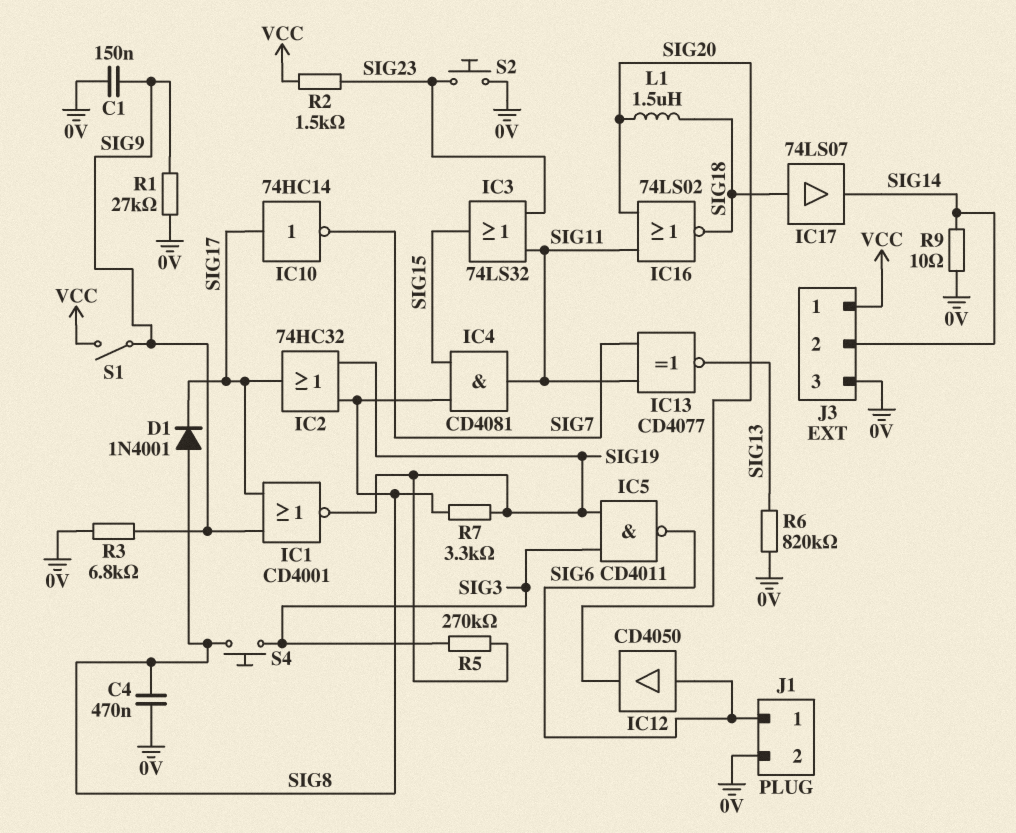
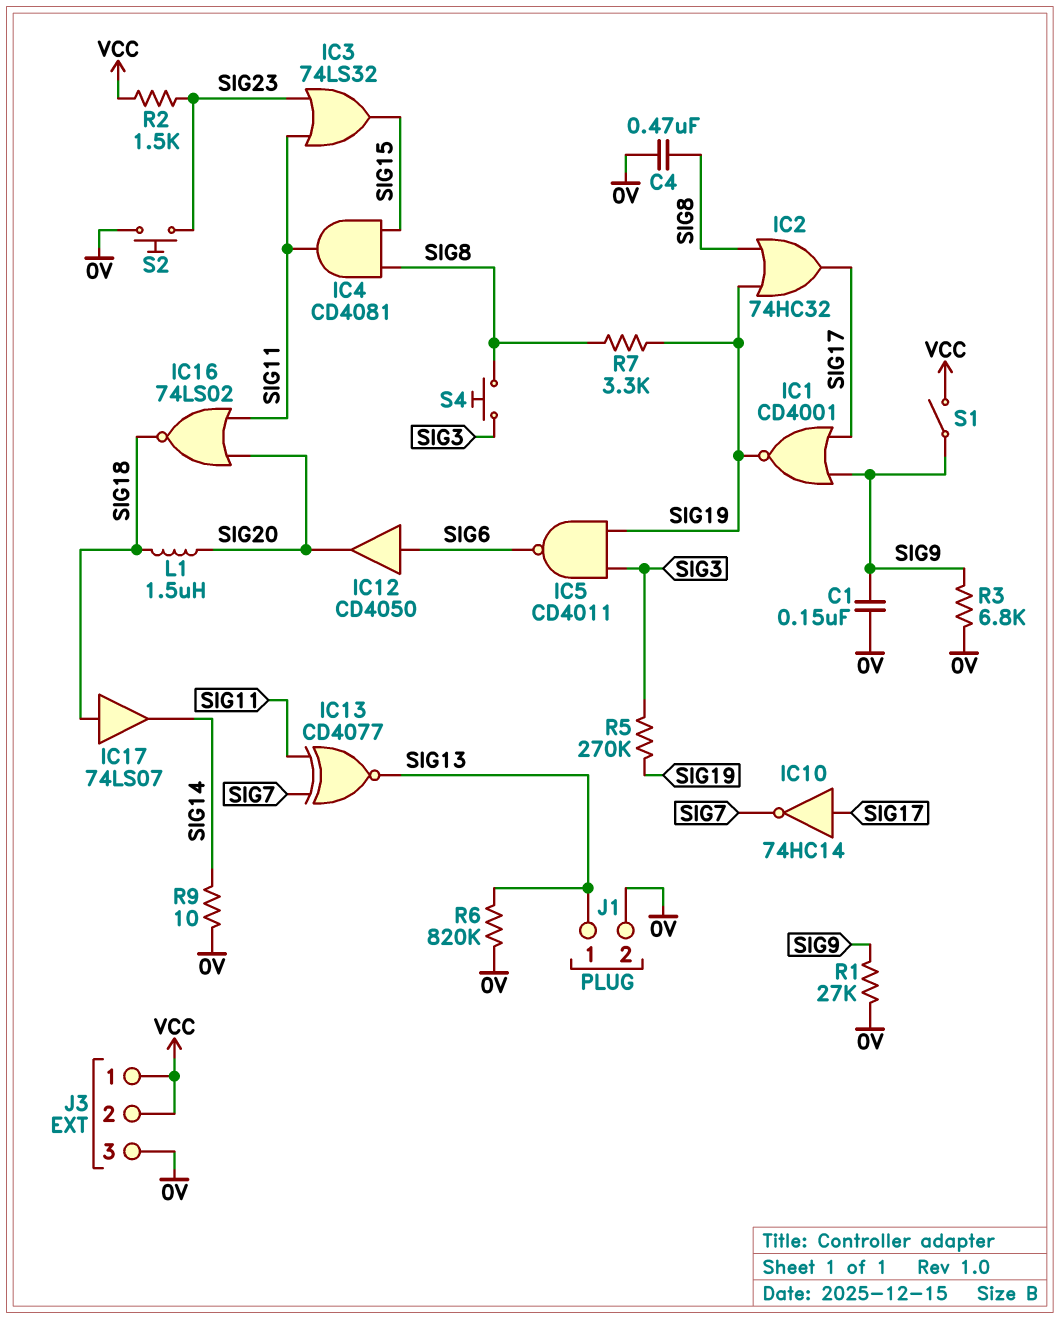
D1: diode 1N4001 (A SIG8, K SIG17) -> none
J1 pin 1: SIG6 -> SIG13
J3 pin 2: SIG14 -> VCC

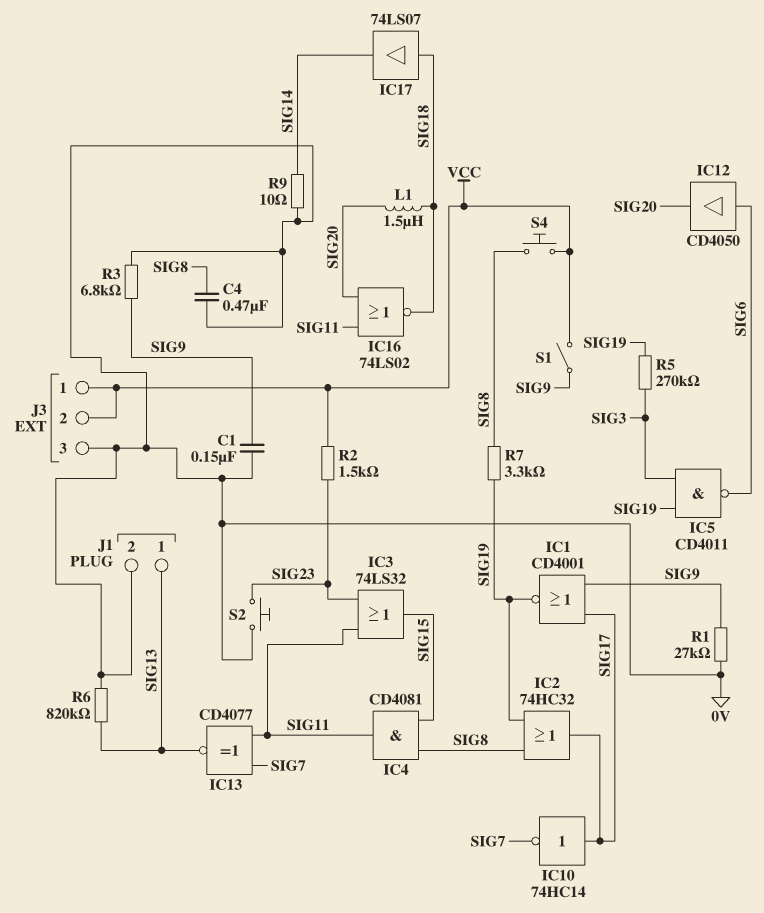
S4: button (SIG3, SIG8) -> button (SIG8, VCC)

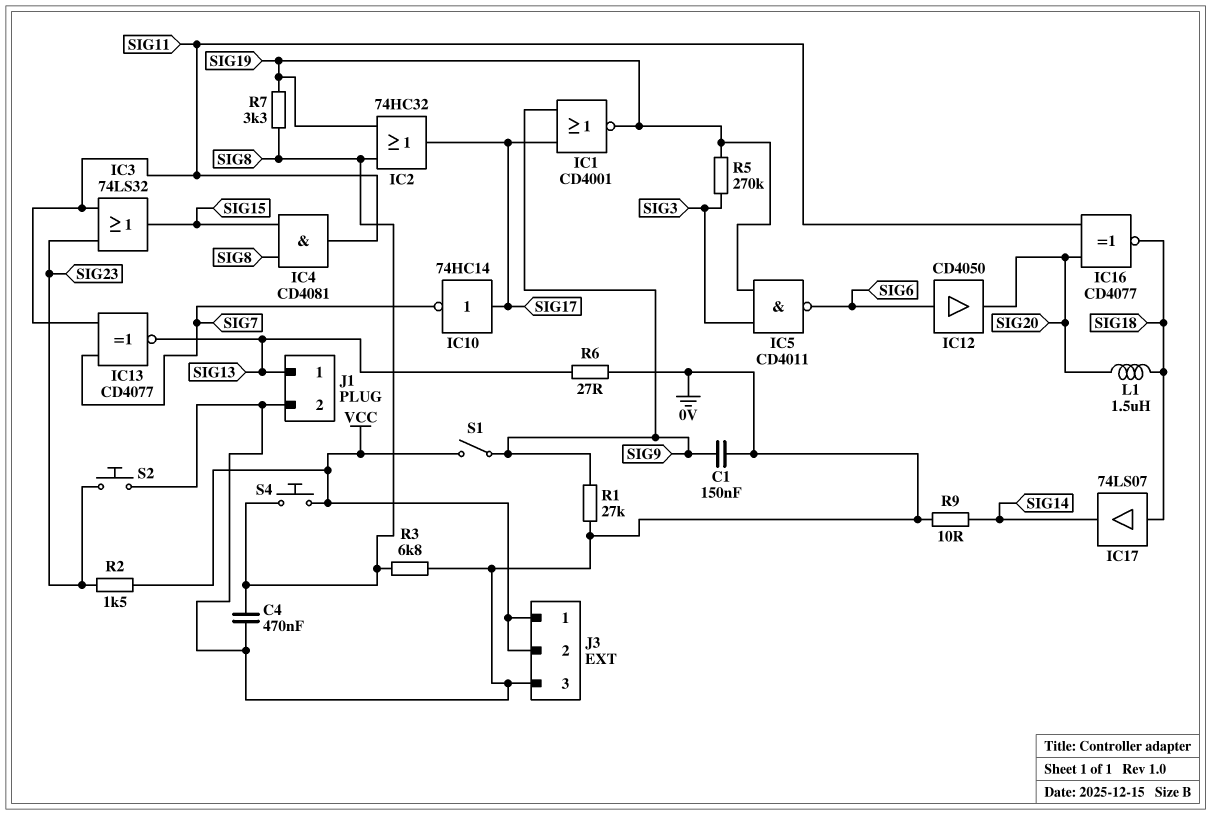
IC16: NOR 74LS02 (in SIG11, in SIG20, out SIG18) -> XNOR CD4077 (in SIG11, in SIG20, out SIG18)
R3: 6.8k (0V, SIG9) -> 6.8k (0V, SIG8)
R6: 820k (0V, SIG13) -> 27 (0V, SIG13)

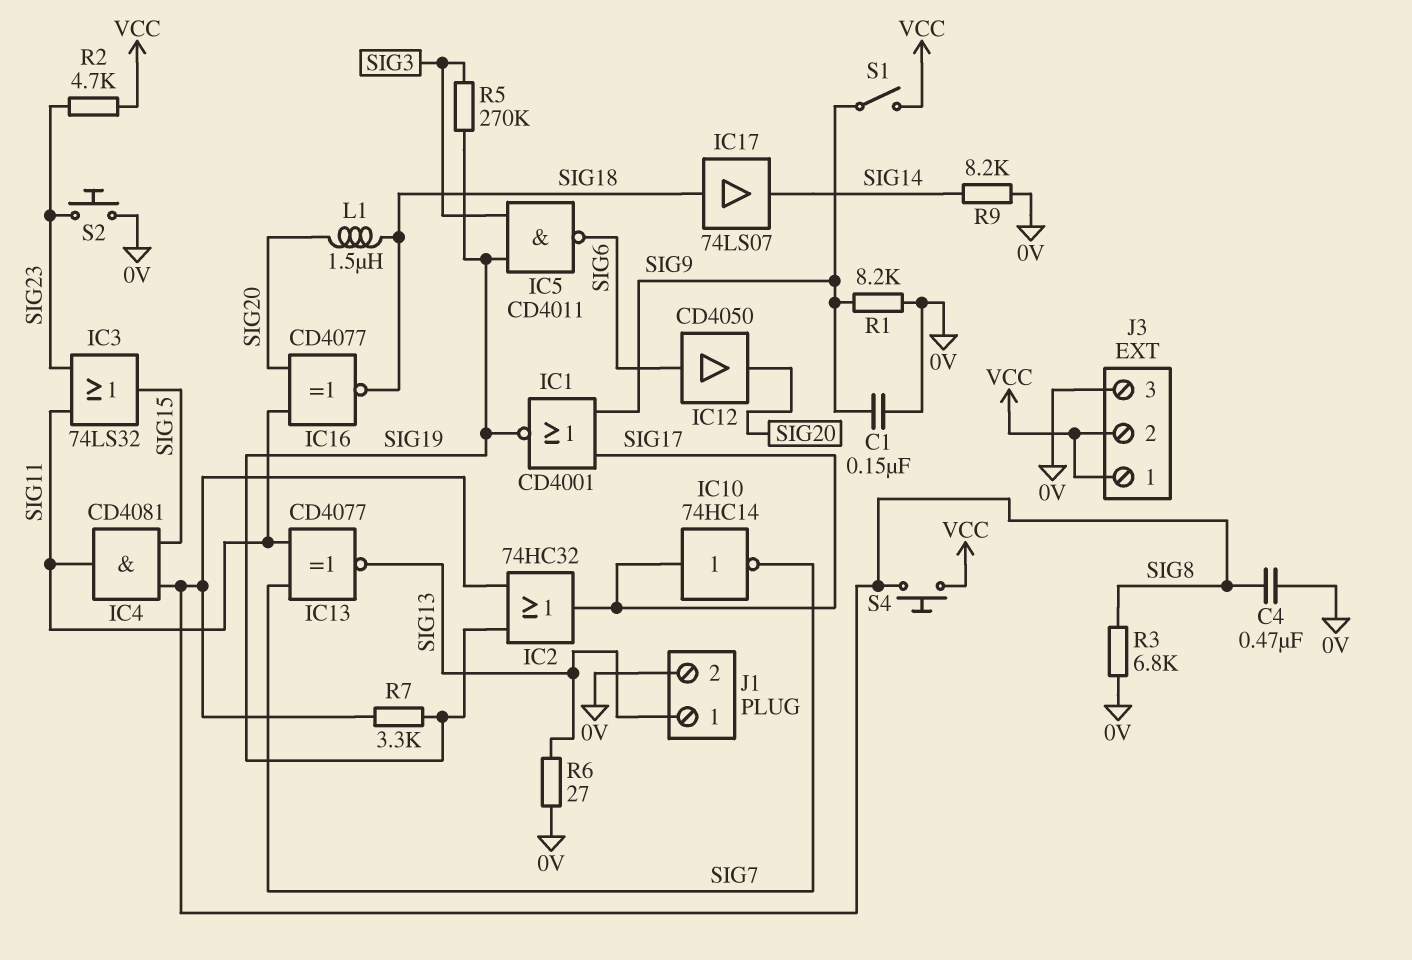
R1: 27k (0V, SIG9) -> 8.2k (0V, SIG9)
R2: 1.5k (SIG23, VCC) -> 4.7k (SIG23, VCC)
R9: 10 (0V, SIG14) -> 8.2k (0V, SIG14)

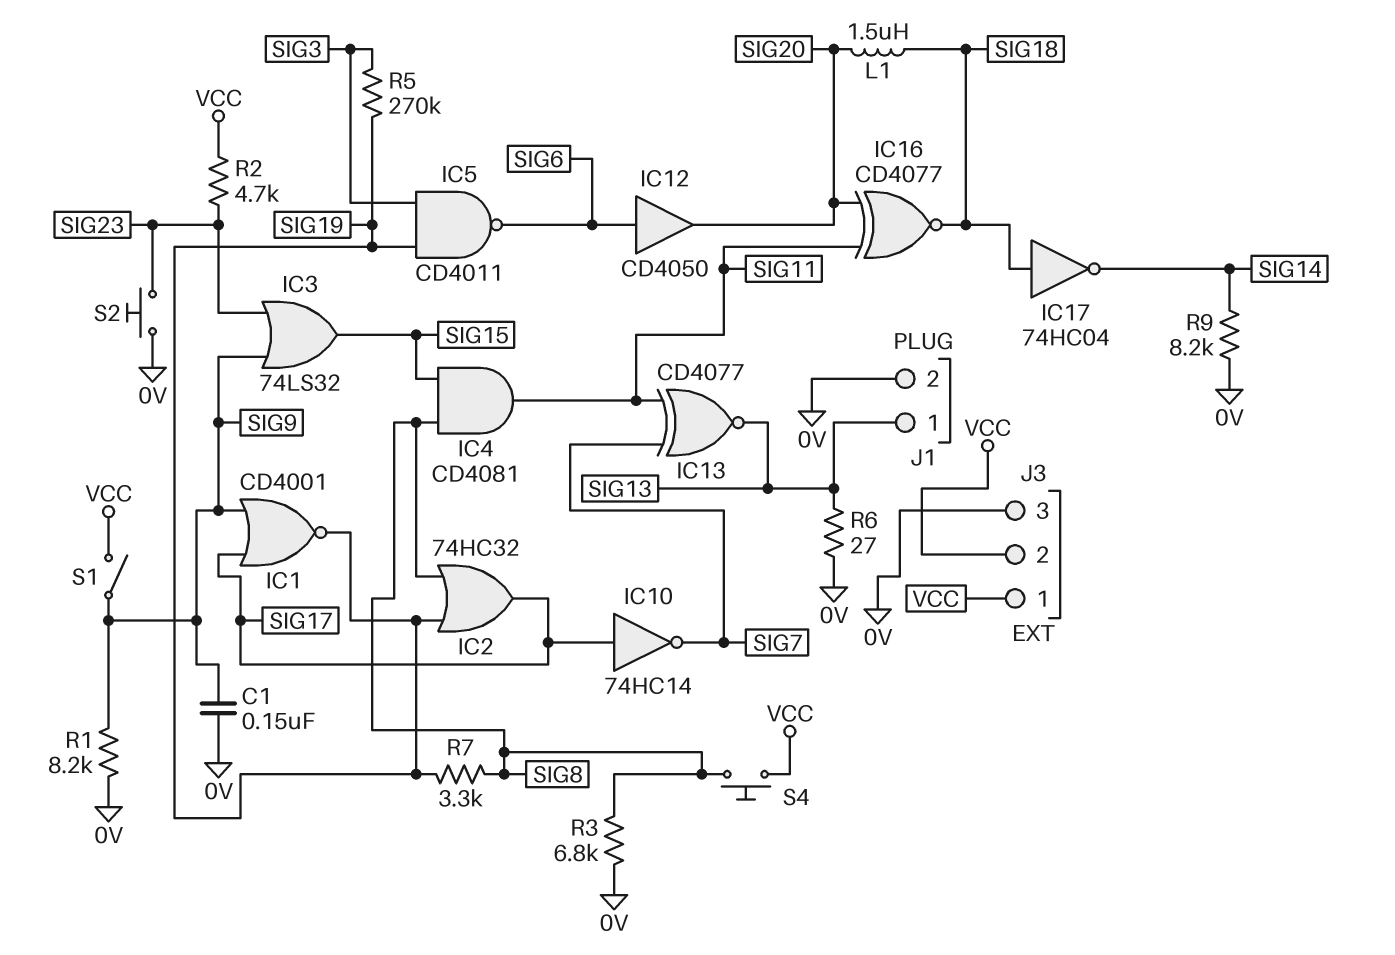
C4: 470nF (0V, SIG8) -> none
IC3: OR 74LS32 (in SIG11, in SIG23, out SIG15) -> OR 74LS32 (in SIG9, in SIG23, out SIG15)
IC17: buffer 74LS07 (in SIG18, out SIG14) -> NOT 74HC04 (in SIG18, out SIG14)

